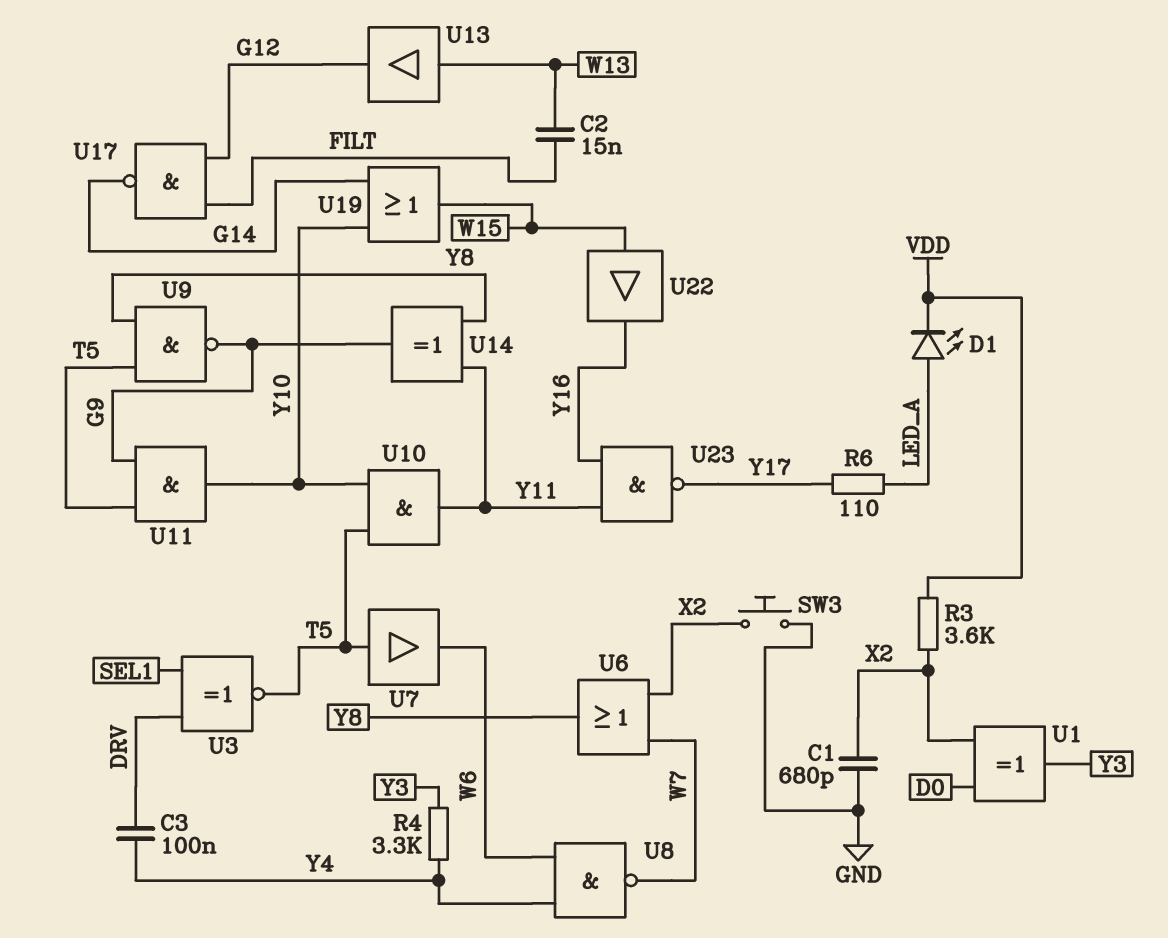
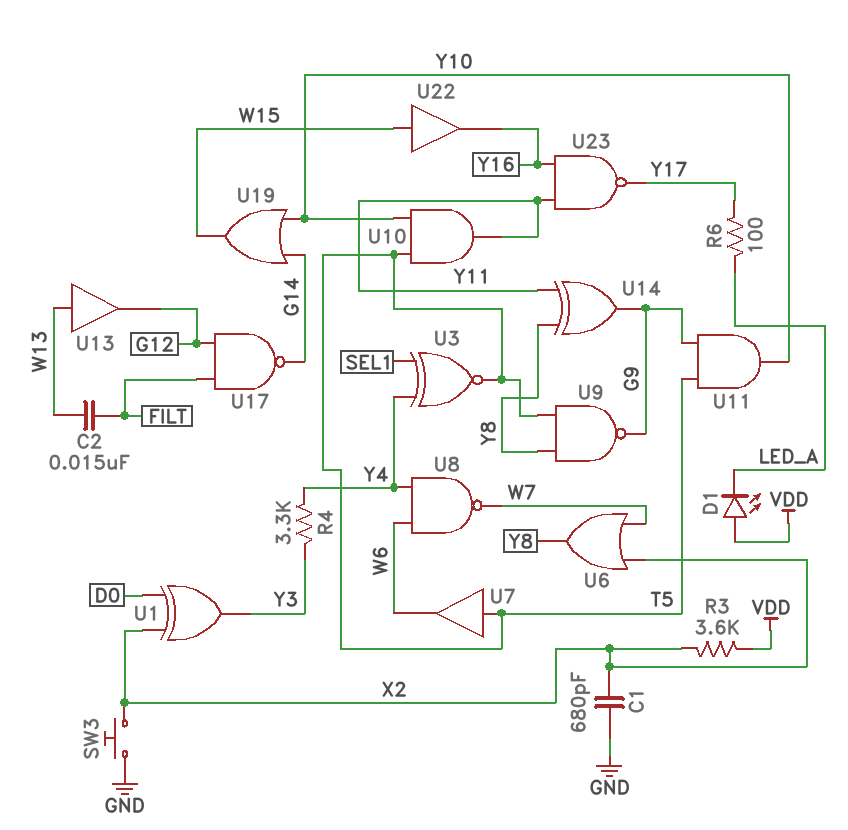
C3: 100nF (DRV, Y4) -> none
D1: LED (A LED_A, K VDD) -> LED (A VDD, K LED_A)
R6: 110 (LED_A, Y17) -> 100 (LED_A, Y17)
U3: XNOR (in DRV, in SEL1, out T5) -> XNOR (in SEL1, in Y4, out T5)

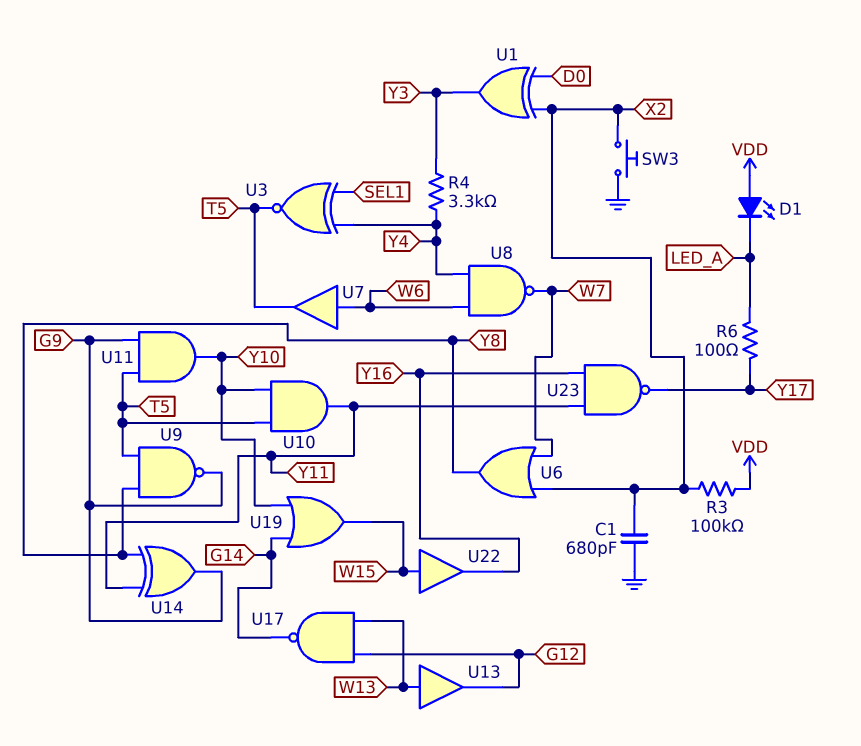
C2: 15nF (FILT, W13) -> none
R3: 3.6k (VDD, X2) -> 100k (VDD, X2)
U7: buffer (in T5, out W6) -> buffer (in W6, out T5)
U17: NAND (in FILT, in G12, out G14) -> NAND (in G12, in W13, out G14)

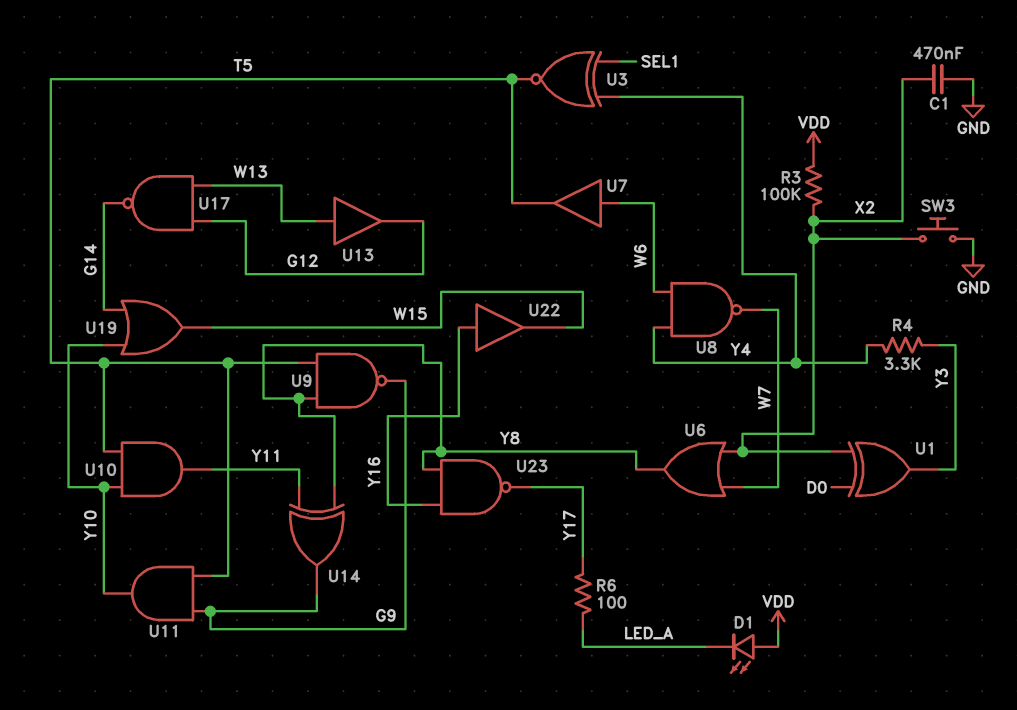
C1: 680pF (GND, X2) -> 470nF (GND, X2)
U22: buffer (in W15, out Y16) -> buffer (in Y16, out W15)
U23: NAND (in Y11, in Y16, out Y17) -> NAND (in Y8, in Y16, out Y17)

